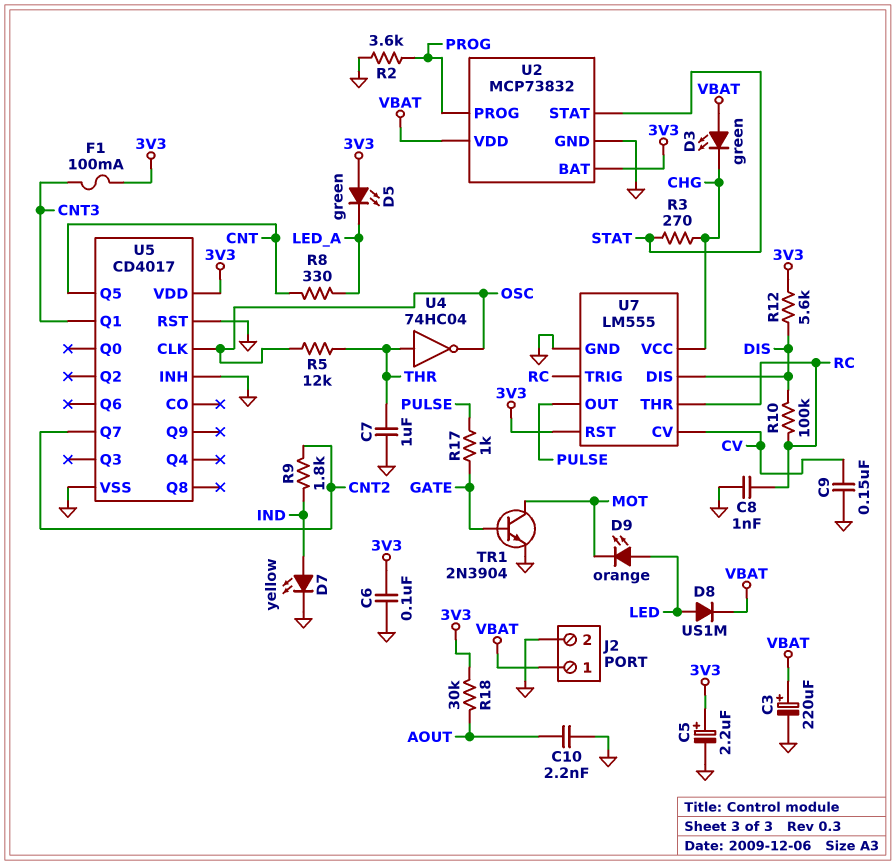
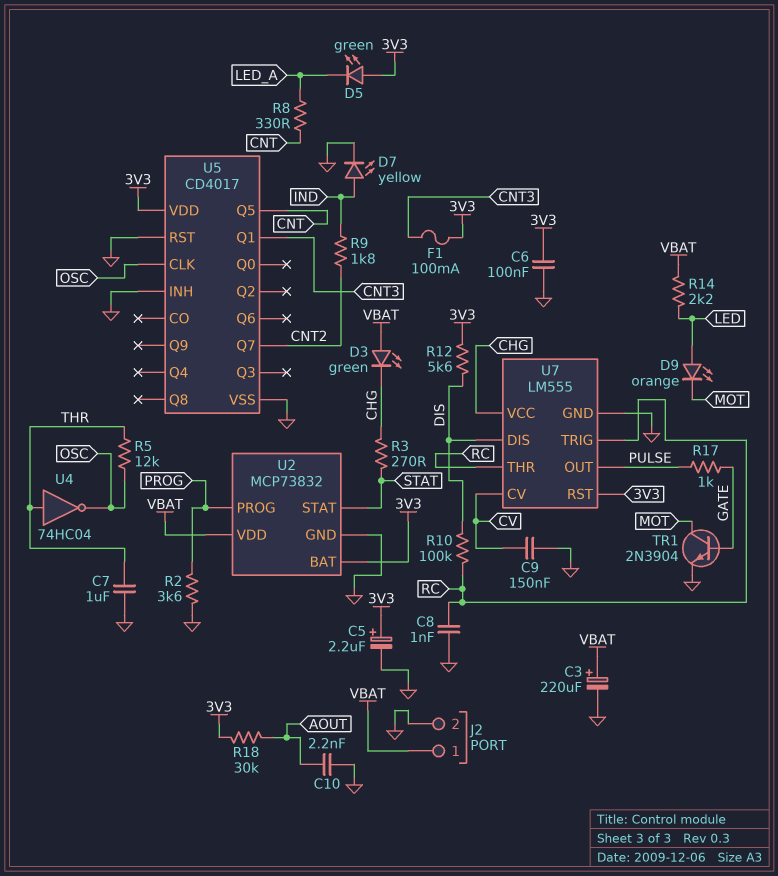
D8: diode US1M (A LED, K VBAT) -> none
R14: none -> 2.2k (LED, VBAT)

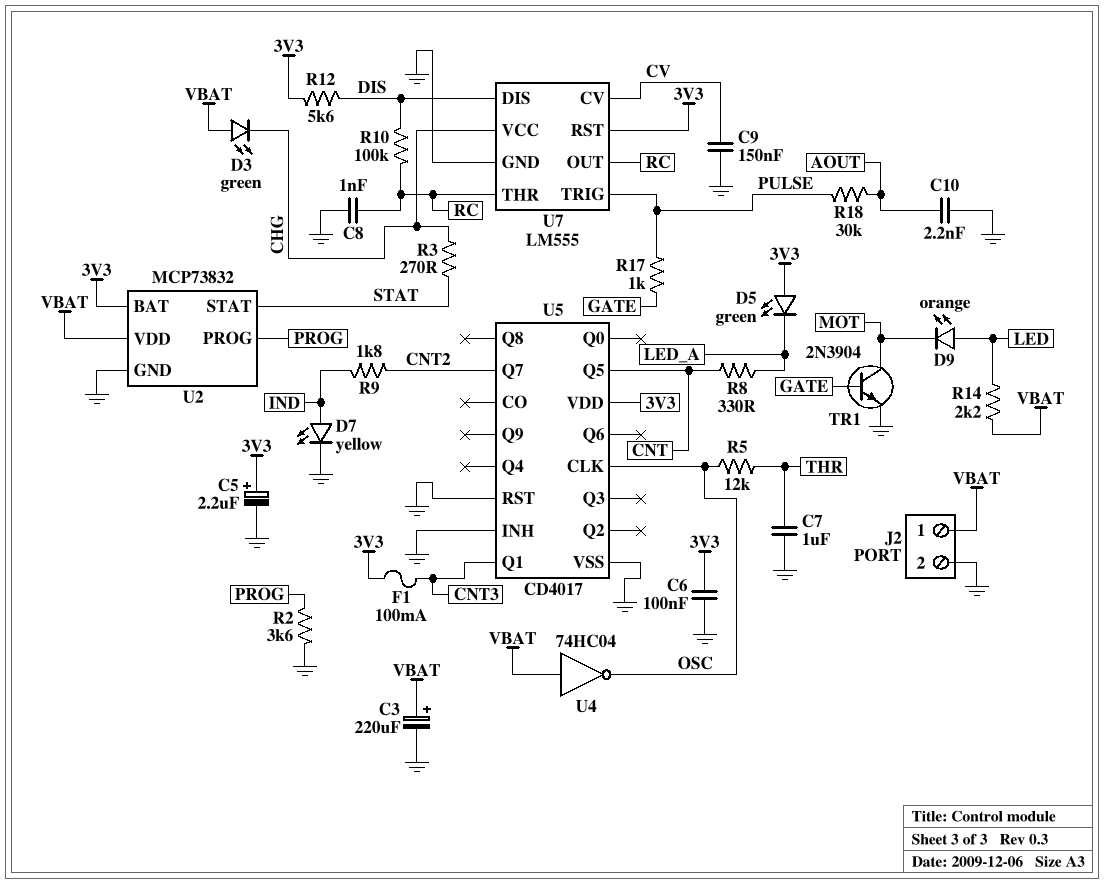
R18: 30k (3V3, AOUT) -> 30k (AOUT, PULSE)
U4: NOT 74HC04 (in THR, out OSC) -> NOT 74HC04 (in VBAT, out OSC)
U7 pin OUT: PULSE -> RC
U7 pin TRIG: RC -> PULSE

